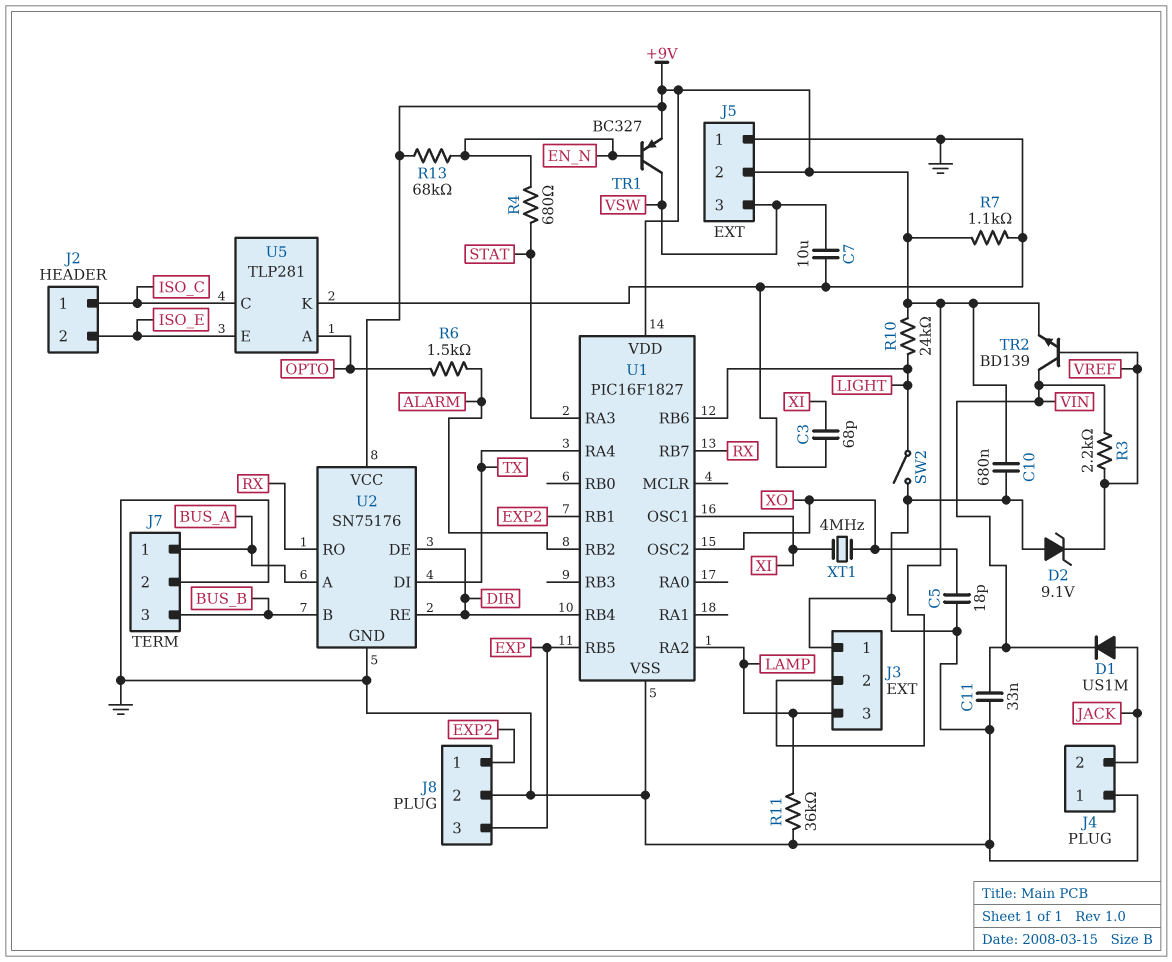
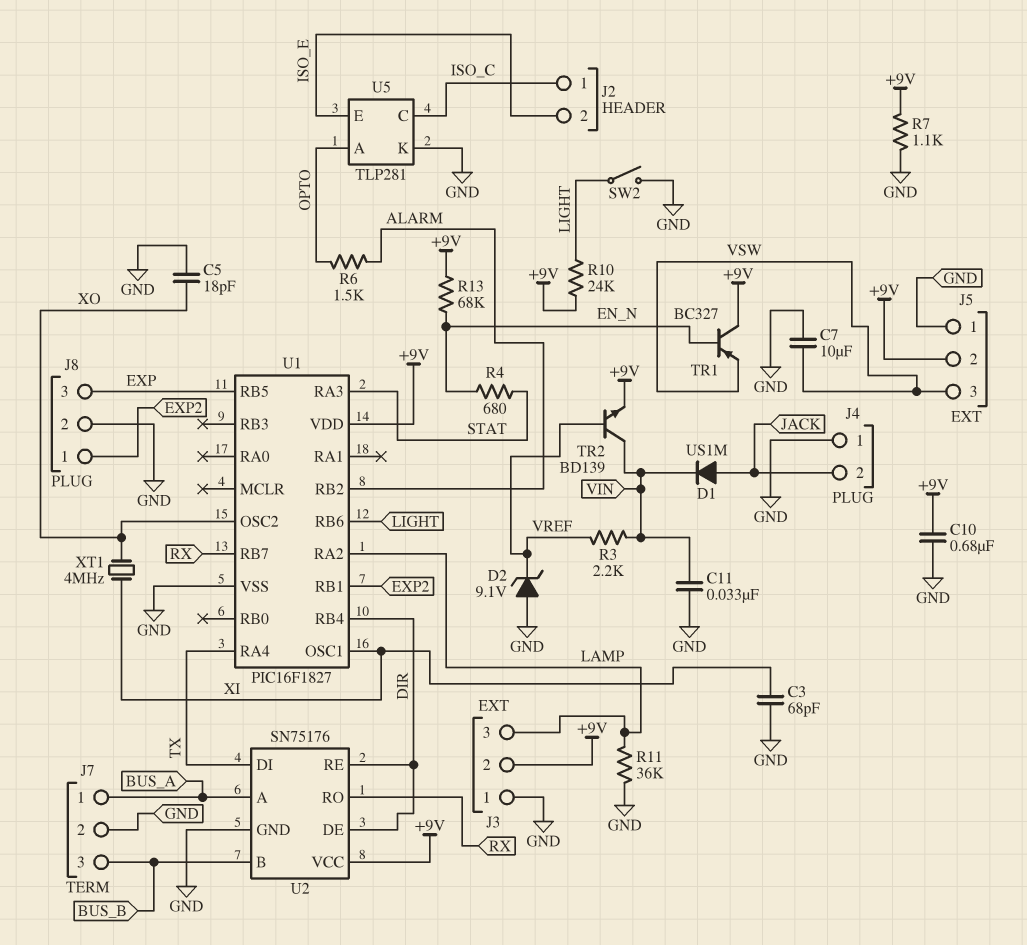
TR1: PNP BC327 (B EN_N, C VSW, E +9V) -> PNP BC327 (B EN_N, C +9V, E VSW)

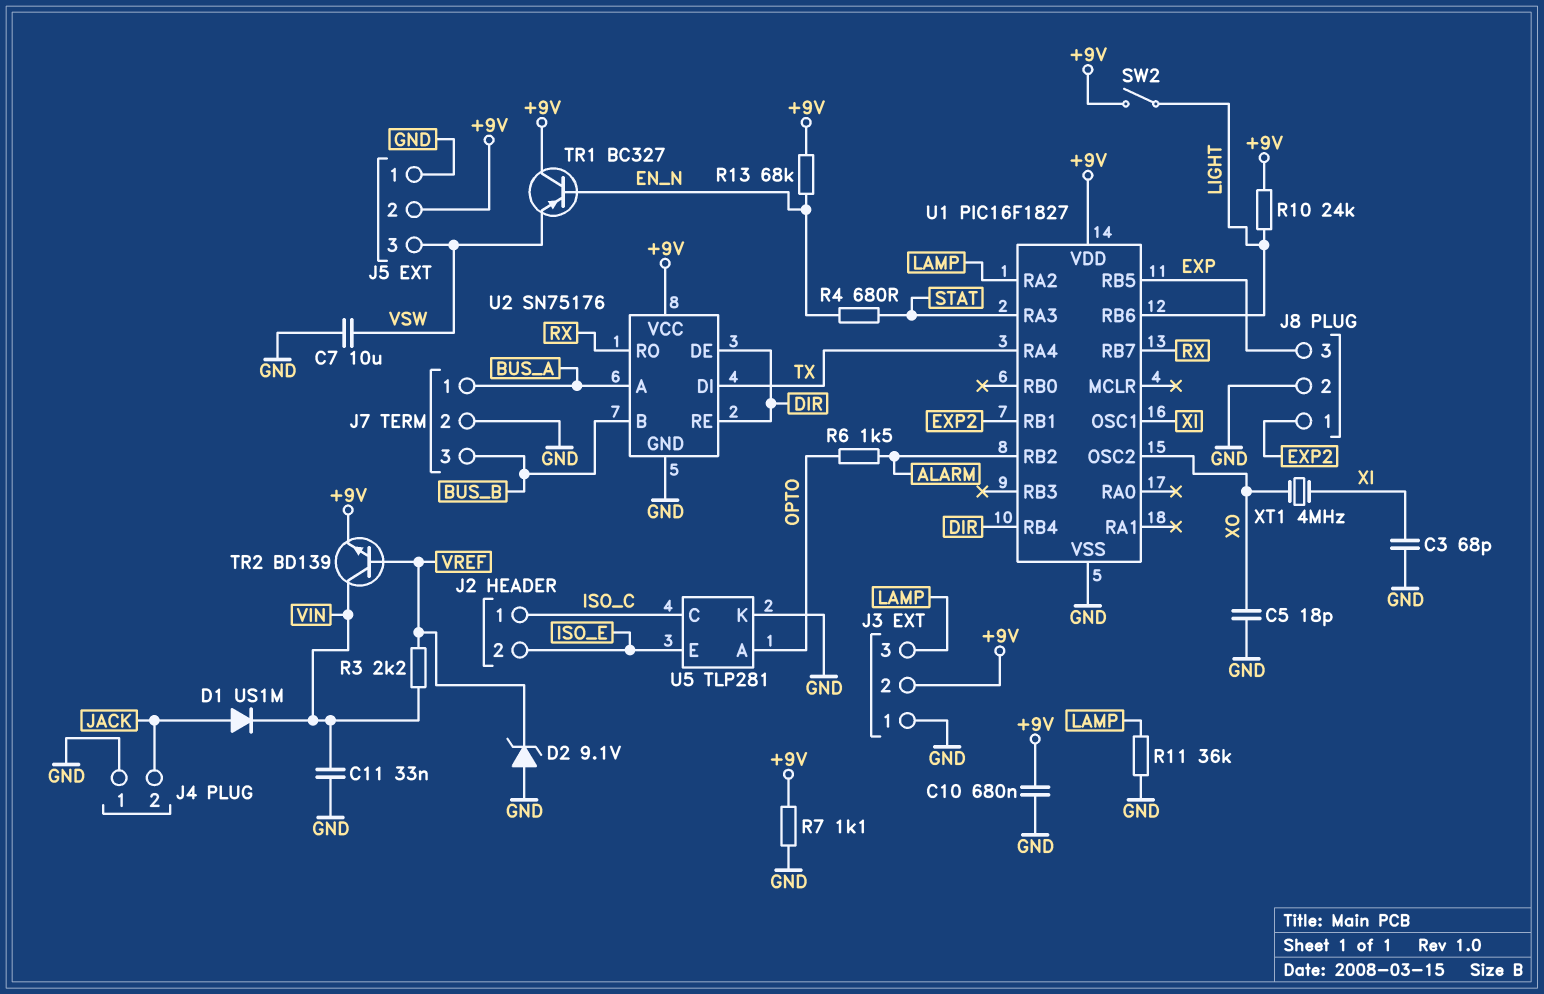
SW2: switch (GND, LIGHT) -> switch (+9V, LIGHT)

